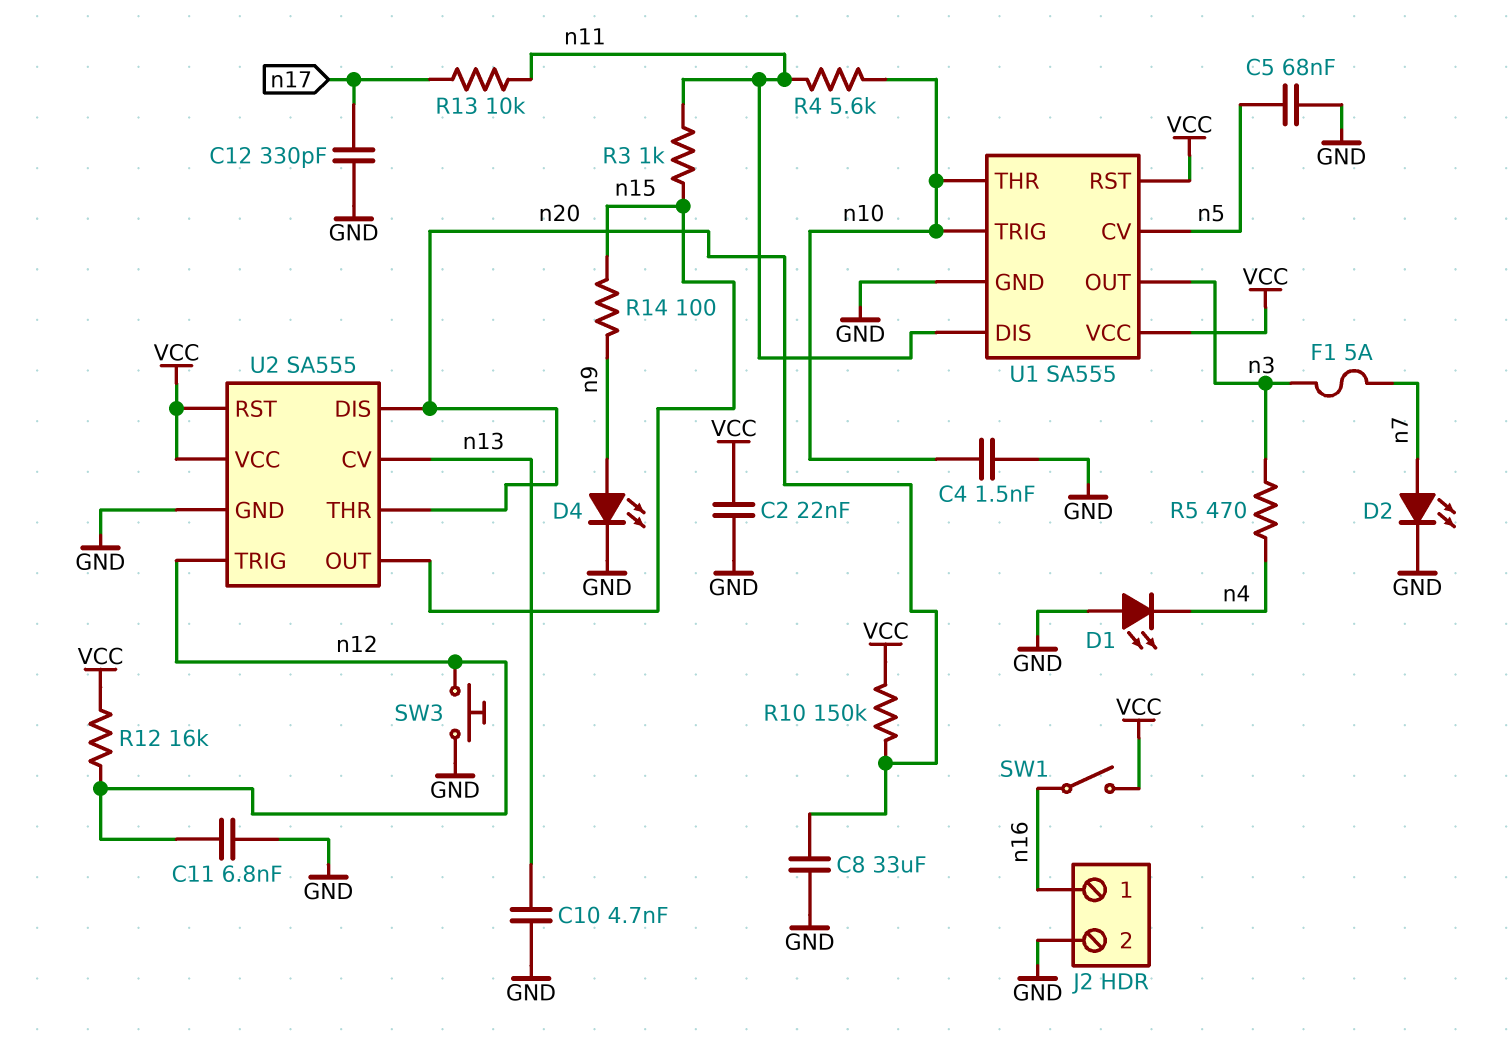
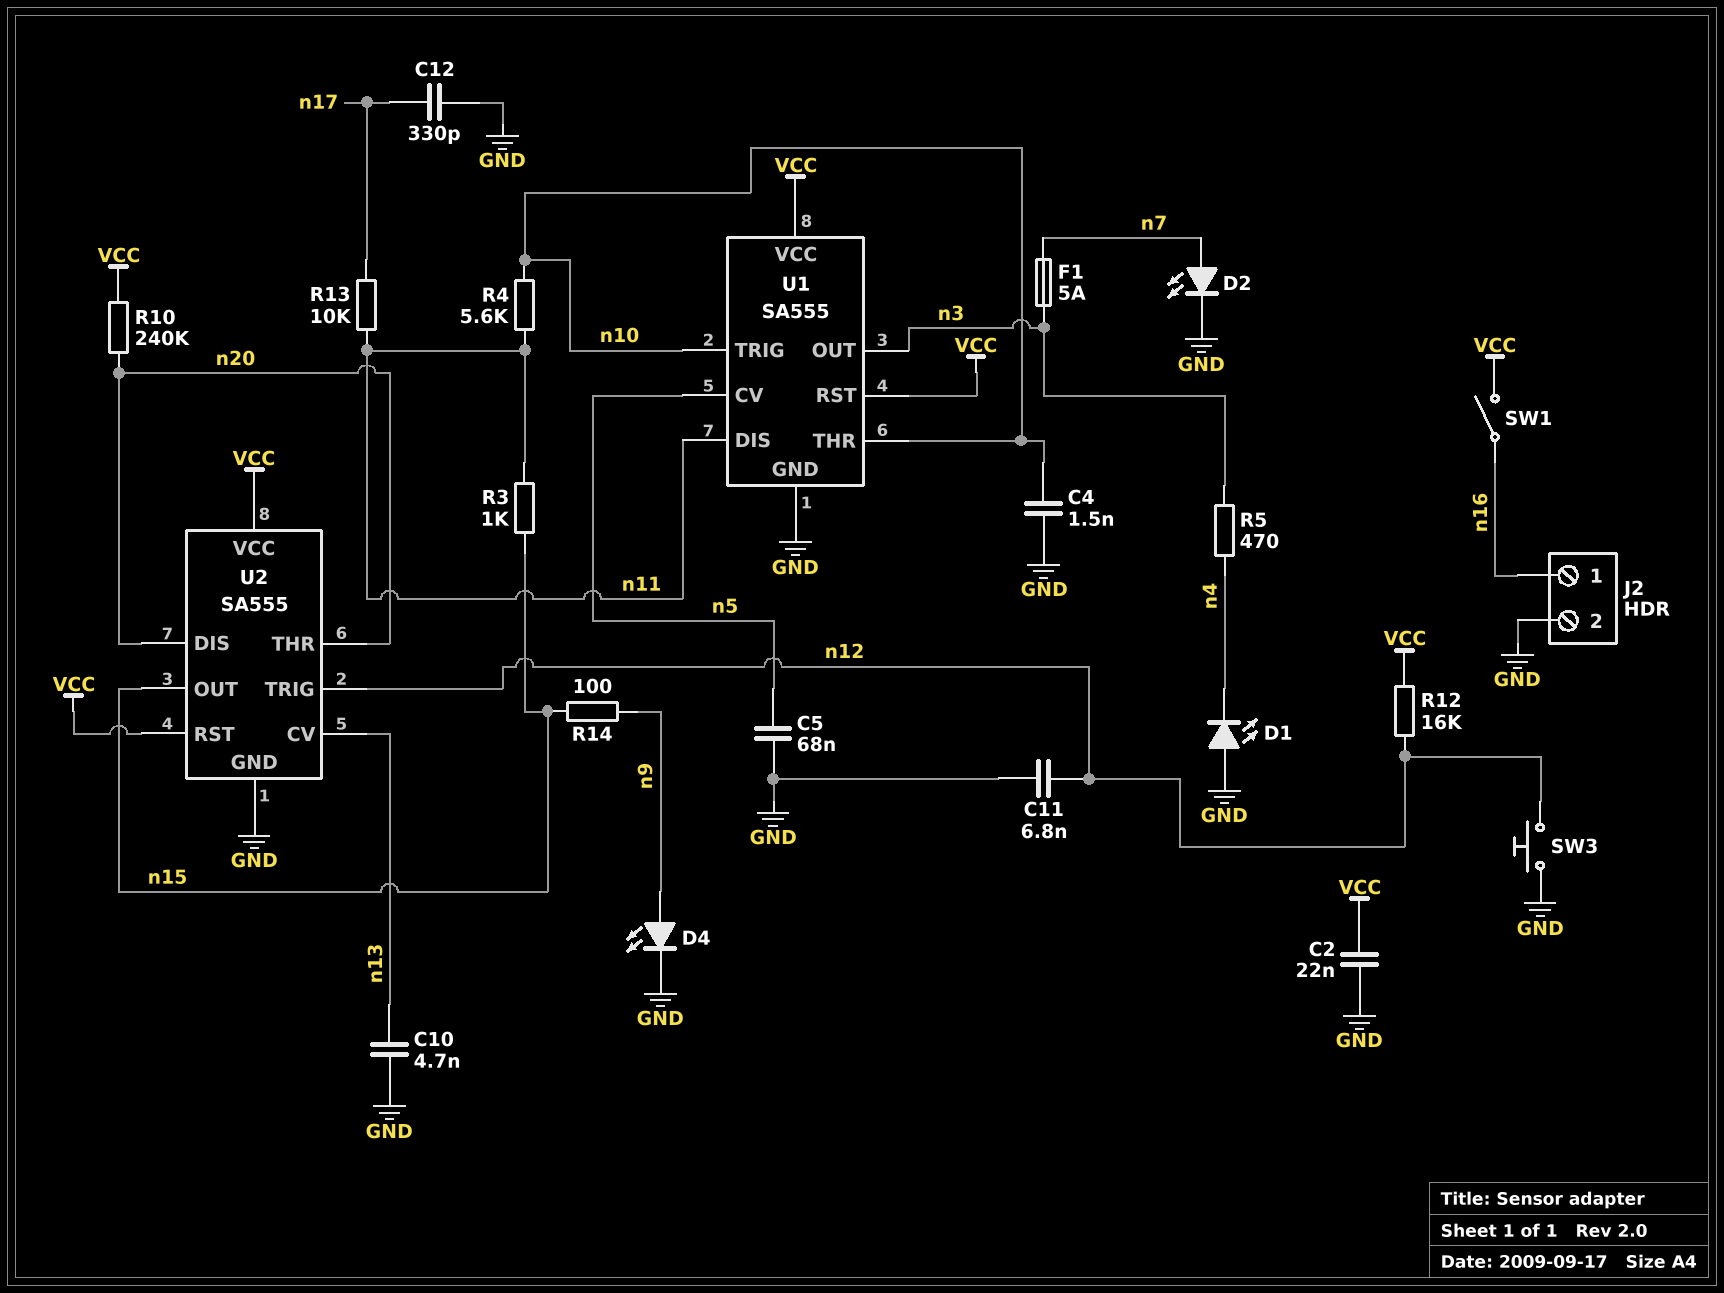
C8: 33uF (GND, n20) -> none
R10: 150k (VCC, n20) -> 240k (VCC, n20)

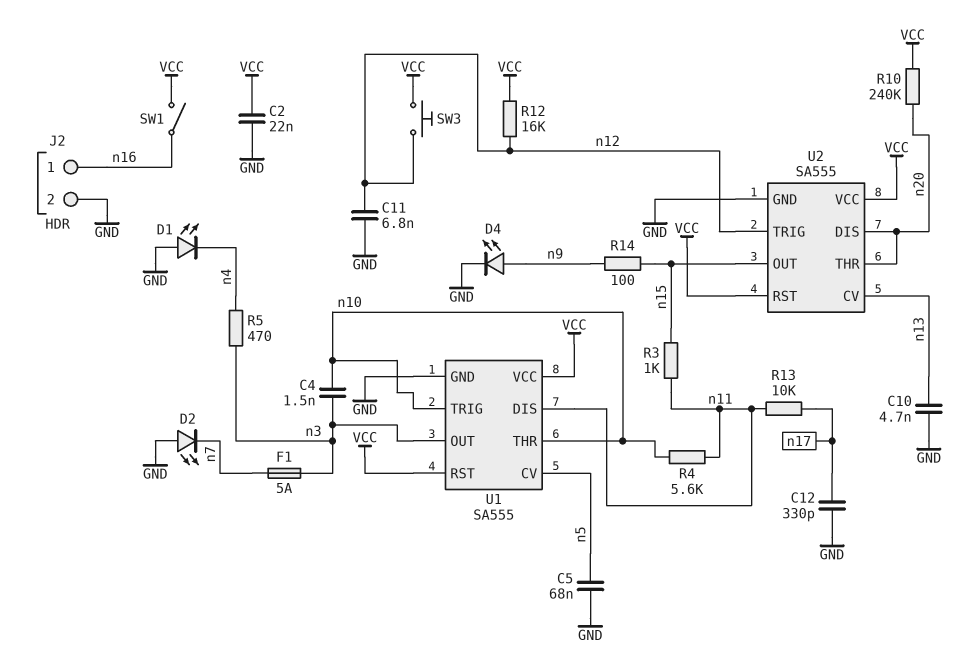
C4: 1.5nF (GND, n10) -> 1.5nF (n3, n10)
D2: LED (A n7, K GND) -> LED (A GND, K n7)
SW3: button (GND, n12) -> button (VCC, n12)

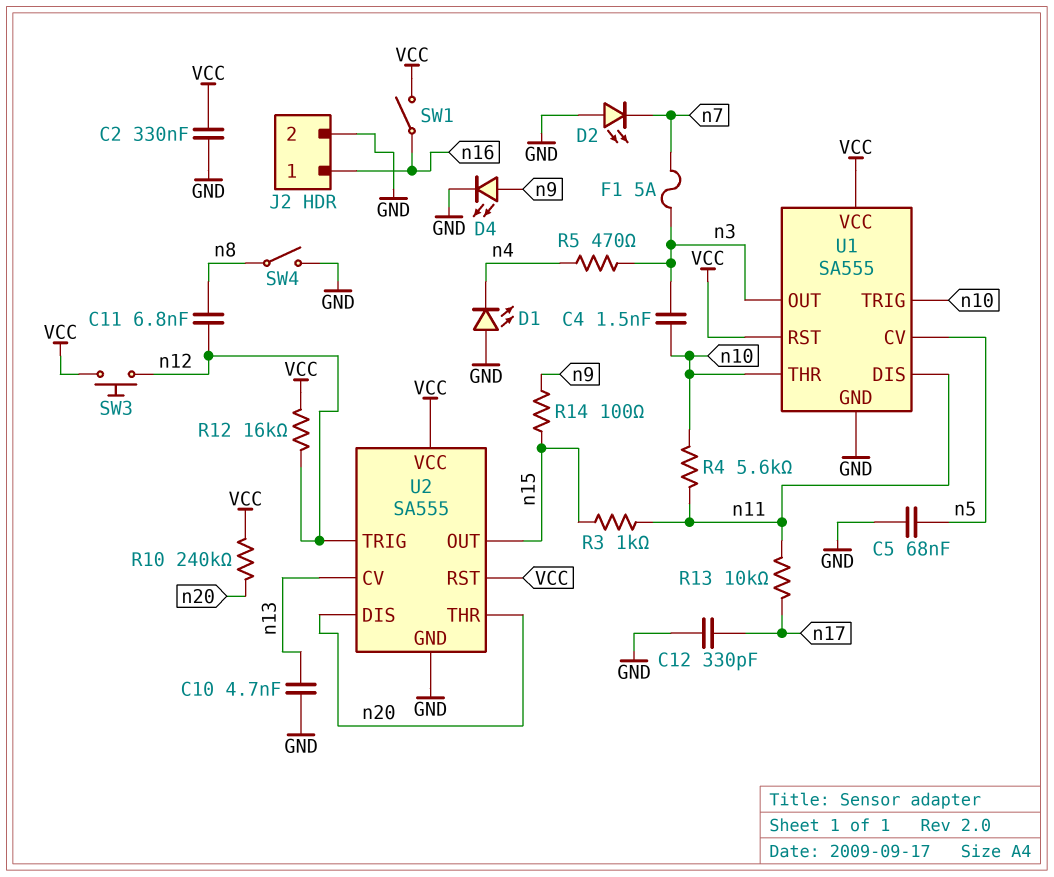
C2: 22nF (GND, VCC) -> 330nF (GND, VCC)
C11: 6.8nF (GND, n12) -> 6.8nF (n8, n12)
SW4: none -> switch (GND, n8)

